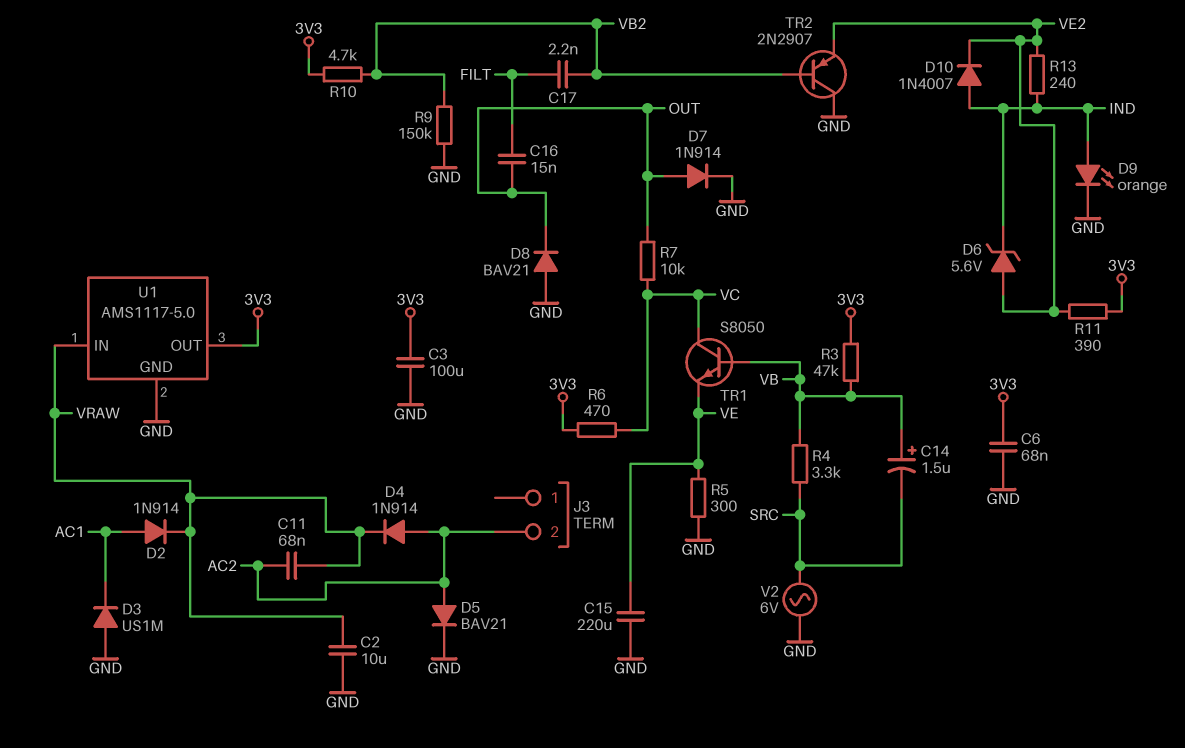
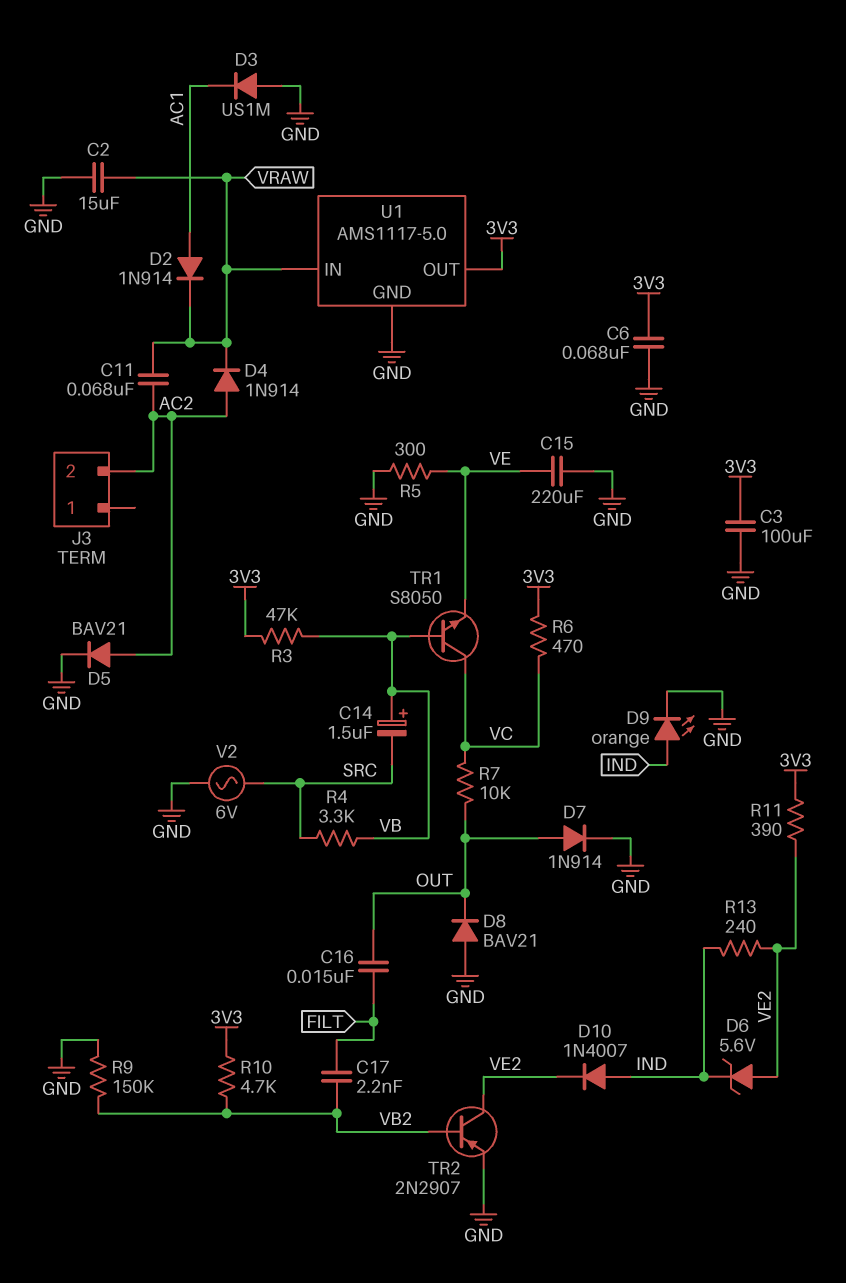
C2: 10uF (GND, VRAW) -> 15uF (GND, VRAW)
TR2: PNP 2N2907 (B VB2, C GND, E VE2) -> PNP 2N2907 (B VB2, C VE2, E GND)

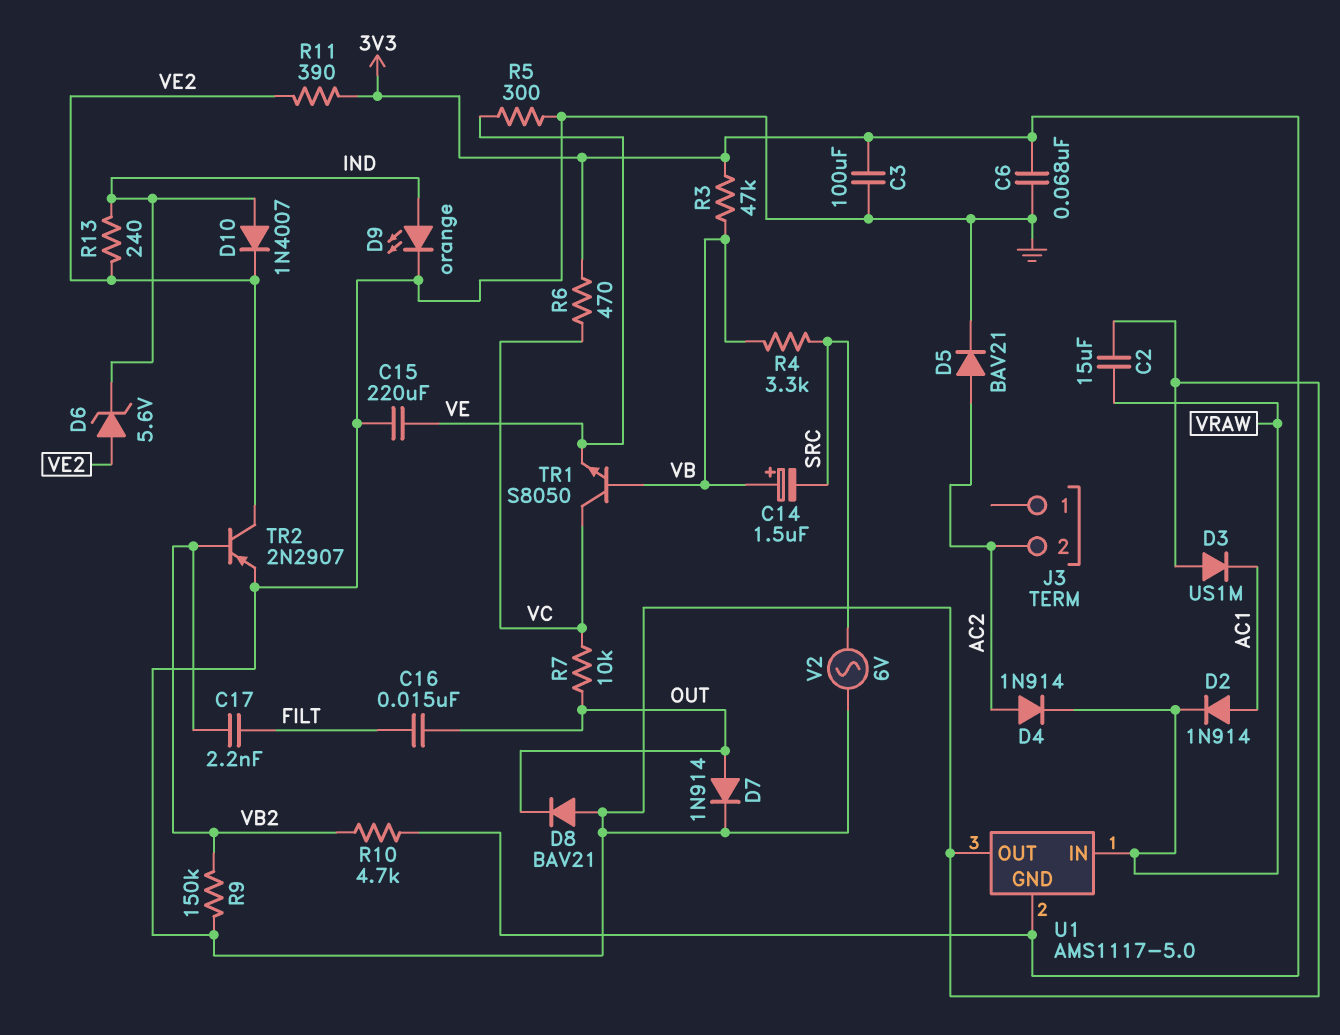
C11: 68nF (AC2, VRAW) -> none
U1 pin GND: GND -> 3V3
U1 pin OUT: 3V3 -> GND

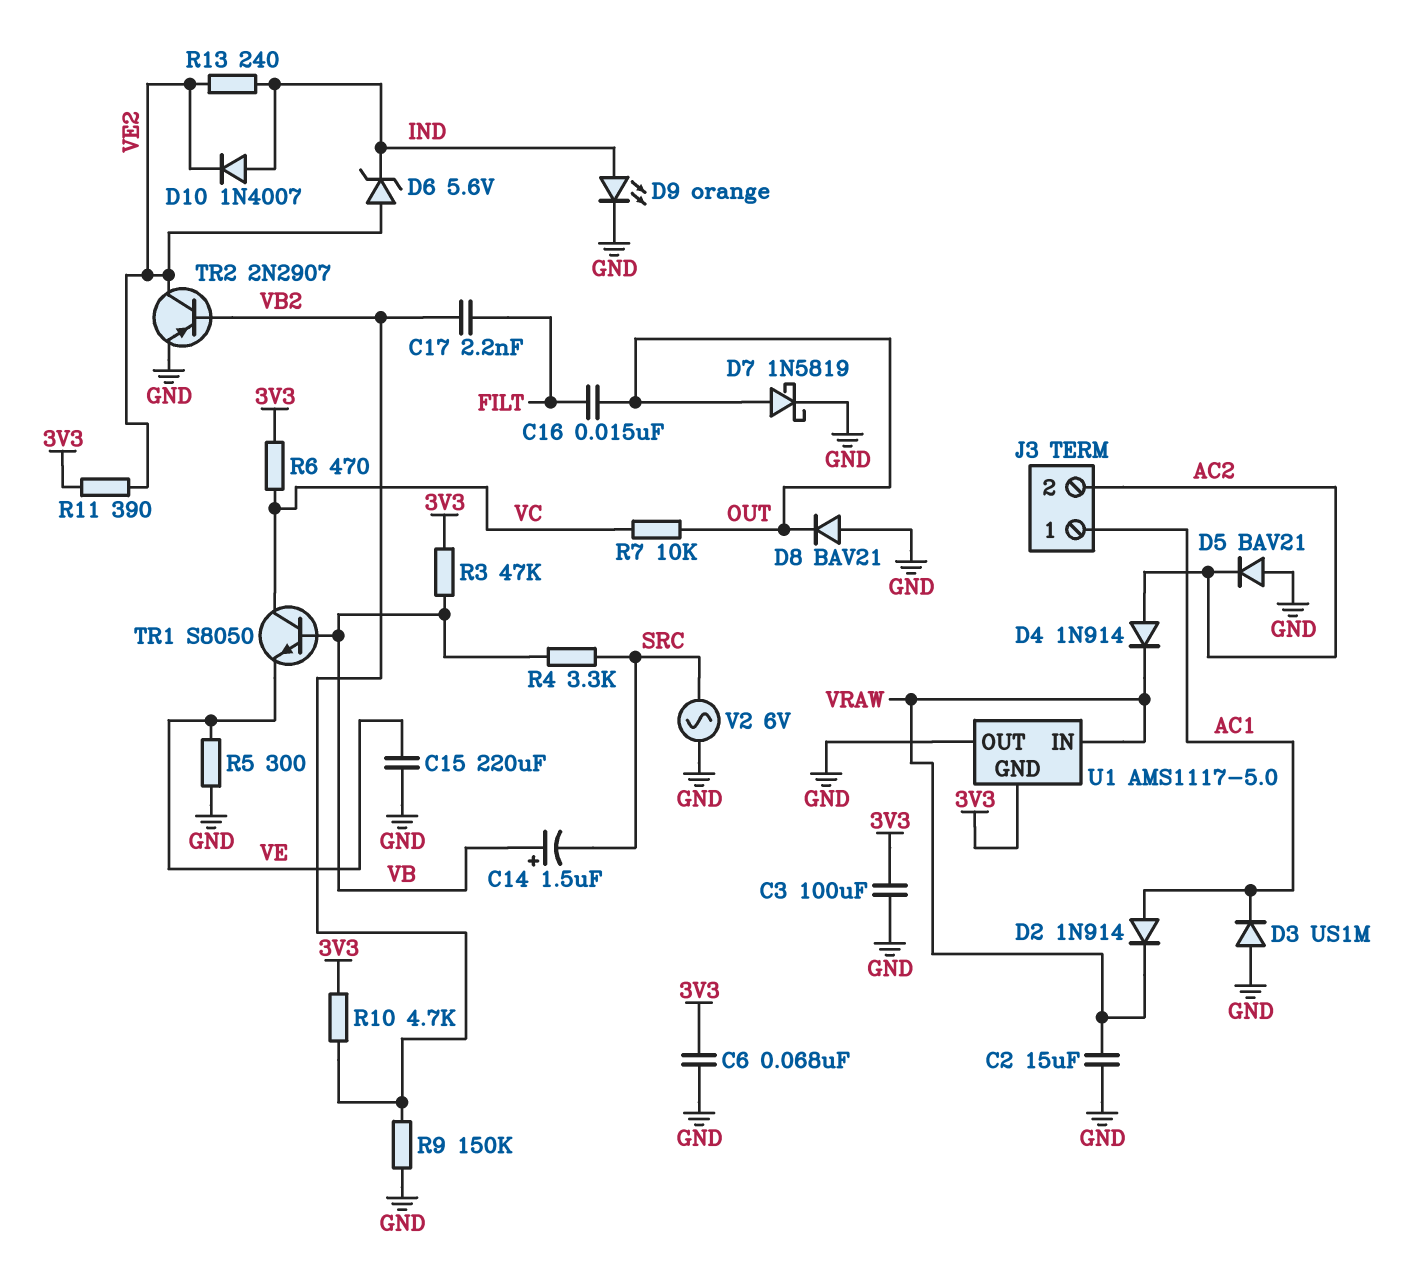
D5: diode BAV21 (A AC2, K GND) -> diode BAV21 (A GND, K AC2)
D7: diode 1N914 (A OUT, K GND) -> schottky 1N5819 (A OUT, K GND)
J3 pin 1: none -> AC1

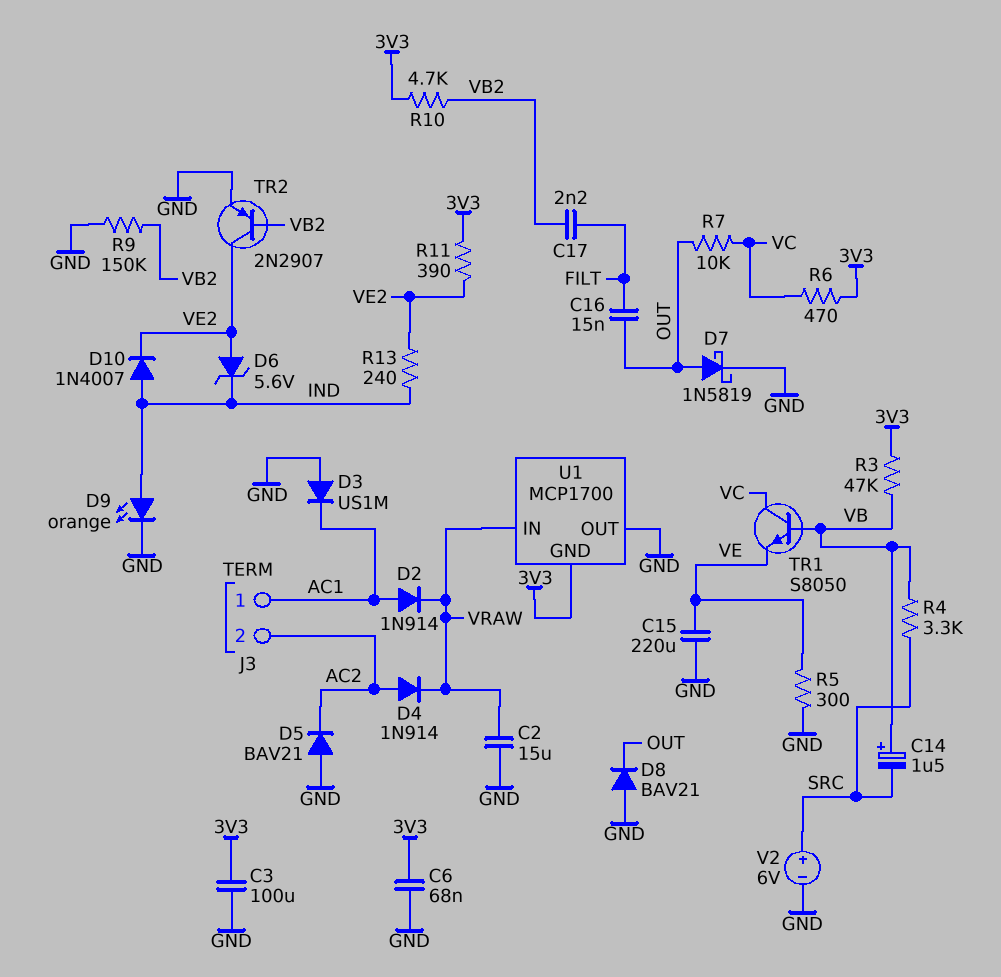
U1: AMS1117-5.0 -> MCP1700
V2: AC 6V (GND, SRC) -> 6V (plus SRC, minus GND)

